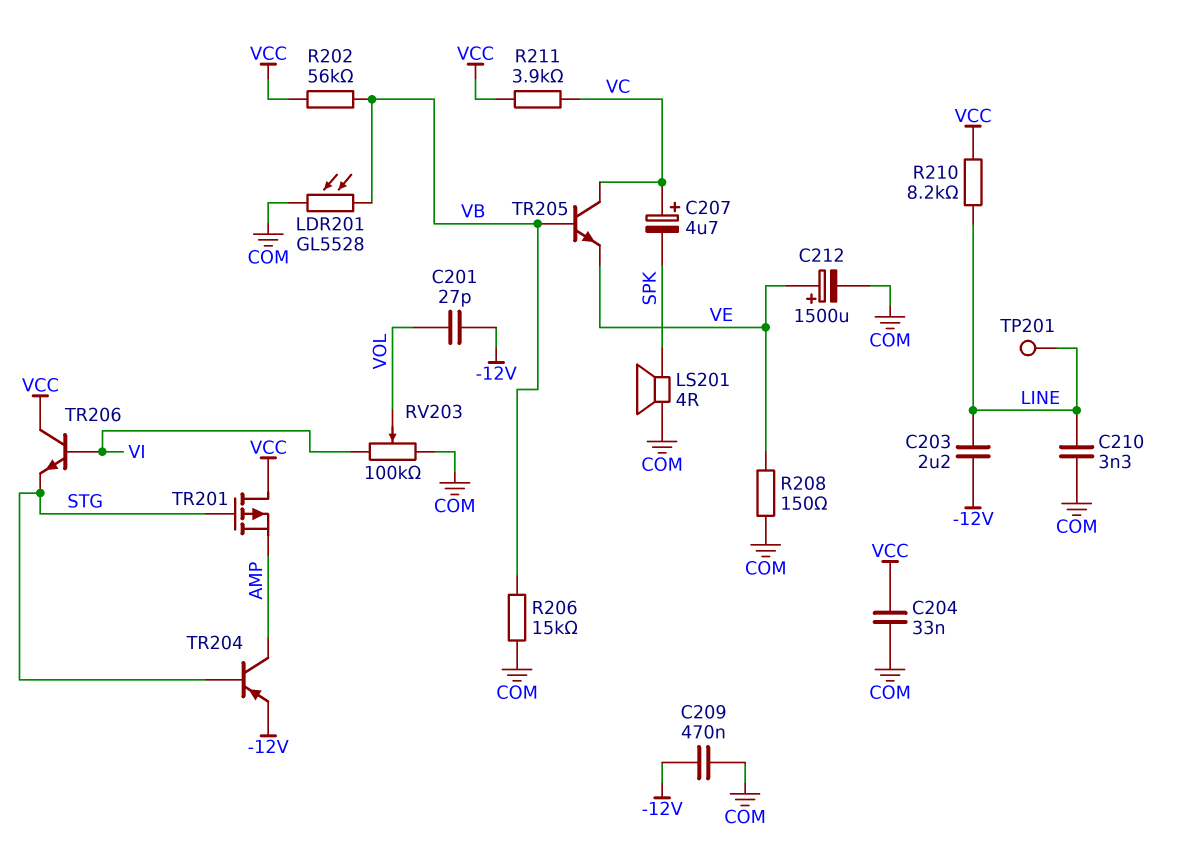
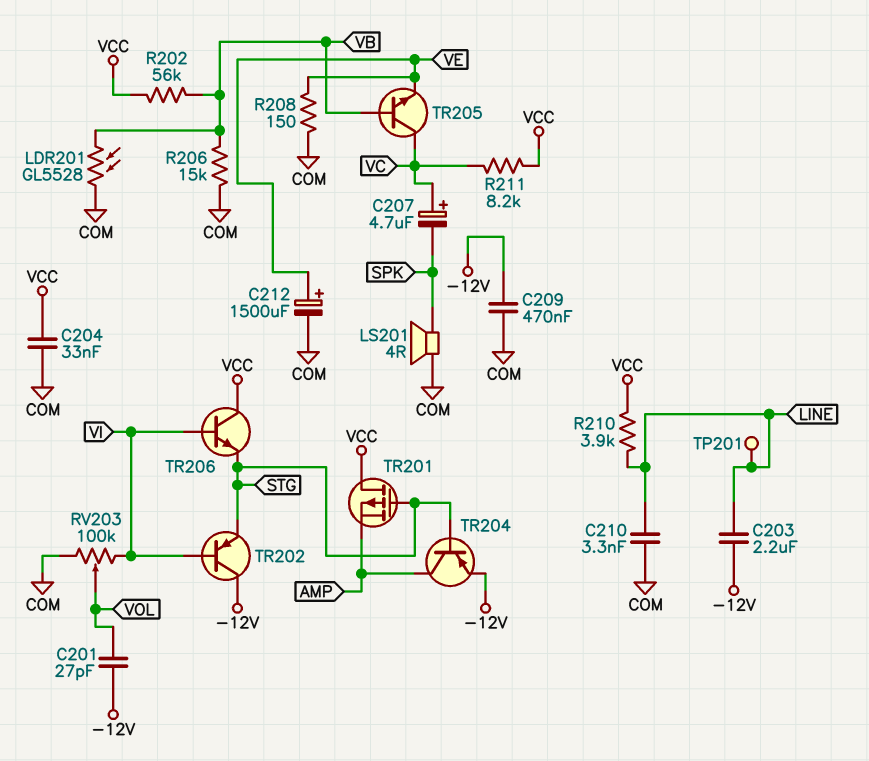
R210: 8.2k (LINE, VCC) -> 3.9k (LINE, VCC)
R211: 3.9k (VC, VCC) -> 8.2k (VC, VCC)
TR202: none -> PNP (B VI, C -12V, E STG)

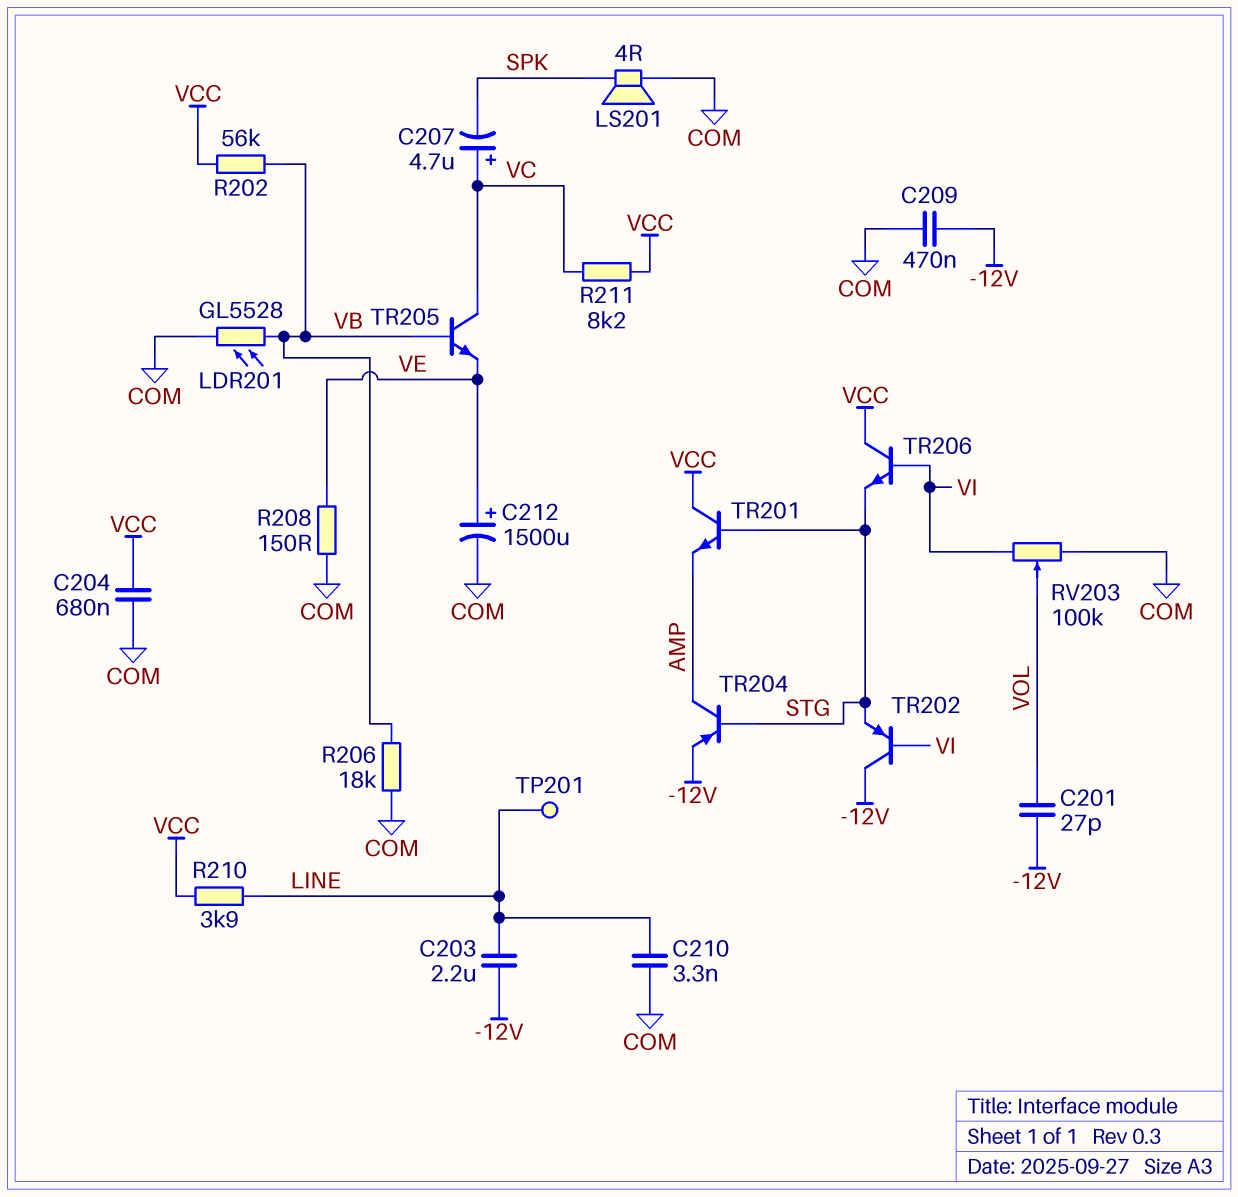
C204: 33nF (COM, VCC) -> 680nF (COM, VCC)
R206: 15k (COM, VB) -> 18k (COM, VB)
TR201: PMOS (G STG, D VCC, S AMP) -> NPN (B STG, C VCC, E AMP)

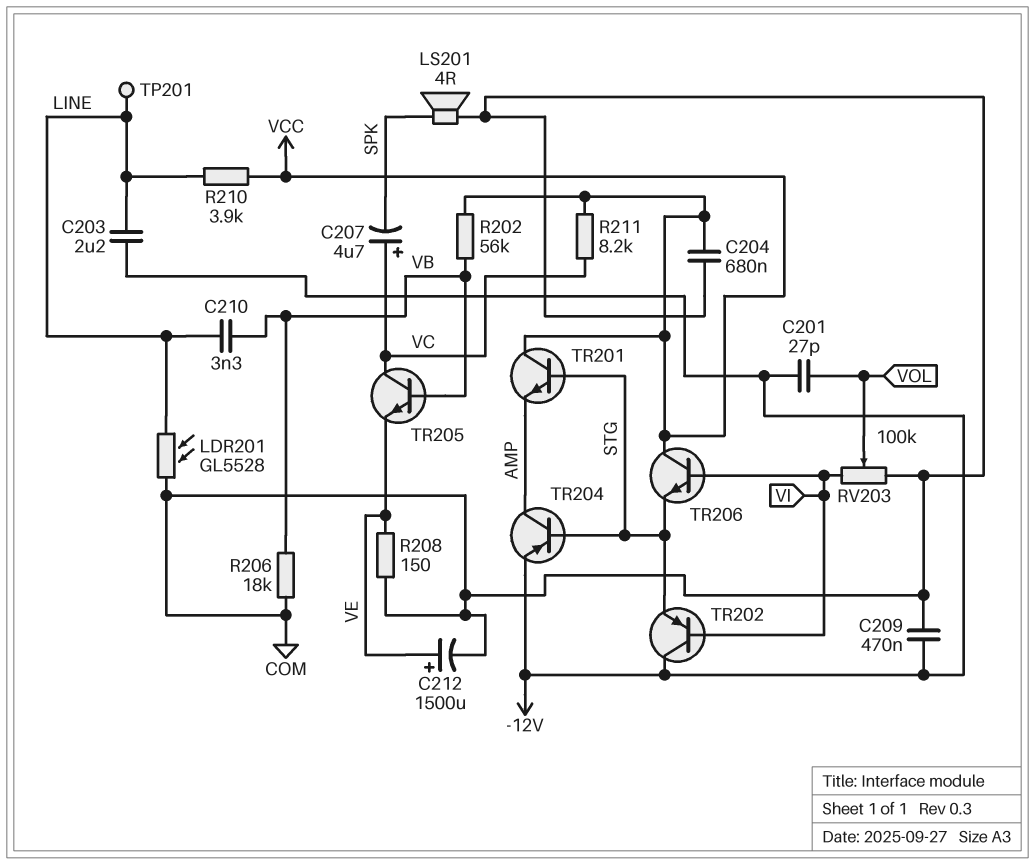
C210: 3.3nF (COM, LINE) -> 3.3nF (LINE, VB)
LDR201: GL5528 (COM, VB) -> GL5528 (COM, LINE)

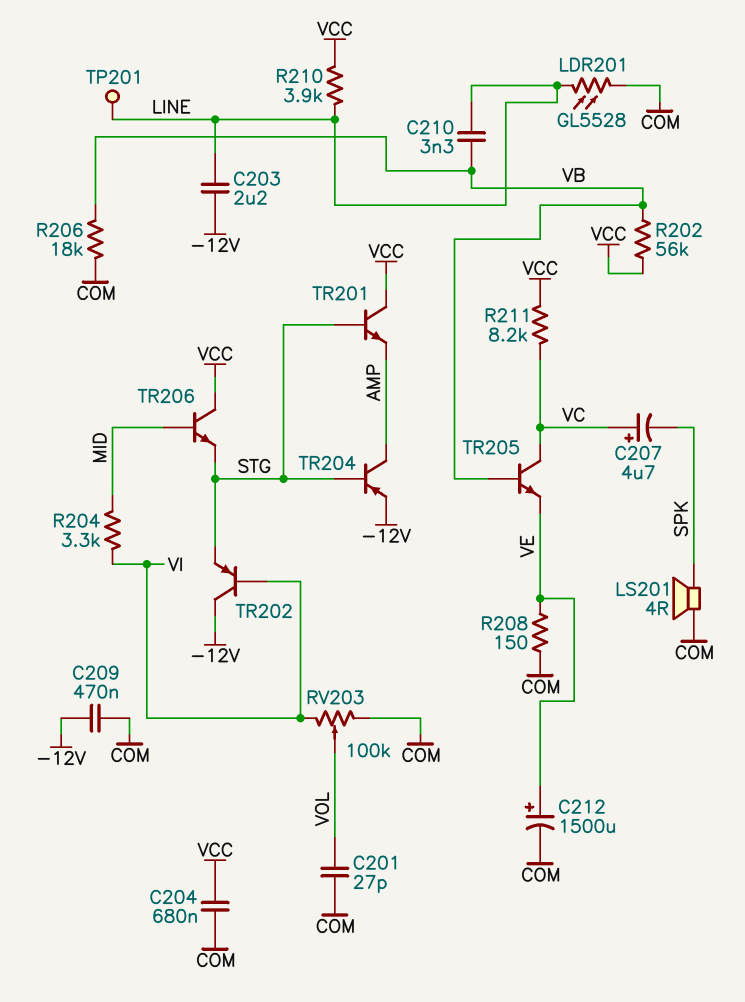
C201: 27pF (-12V, VOL) -> 27pF (COM, VOL)
R204: none -> 3.3k (MID, VI)
TR206: NPN (B VI, C VCC, E STG) -> NPN (B MID, C VCC, E STG)

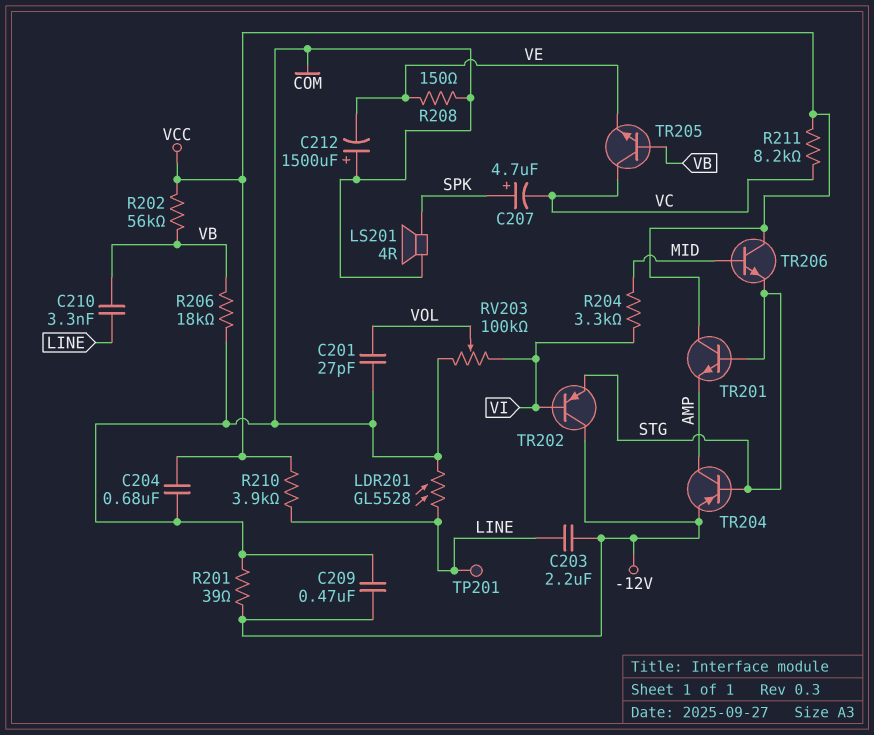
C207: 4.7uF (plus VC, minus SPK) -> 4.7uF (plus SPK, minus VC)
C212: 1500uF (plus VE, minus COM) -> 1500uF (plus COM, minus VE)
R201: none -> 39 (-12V, COM)

